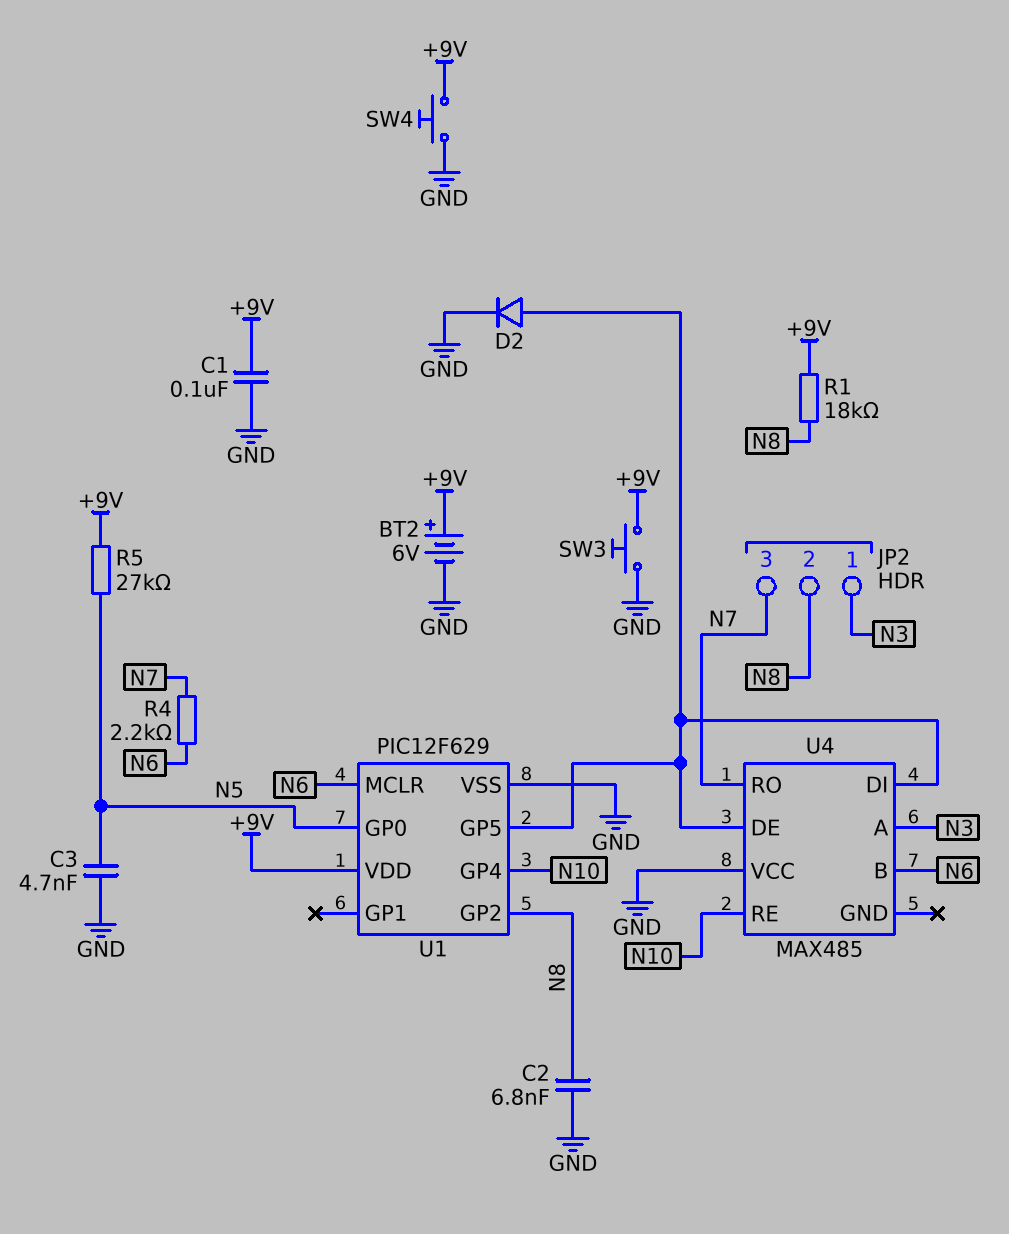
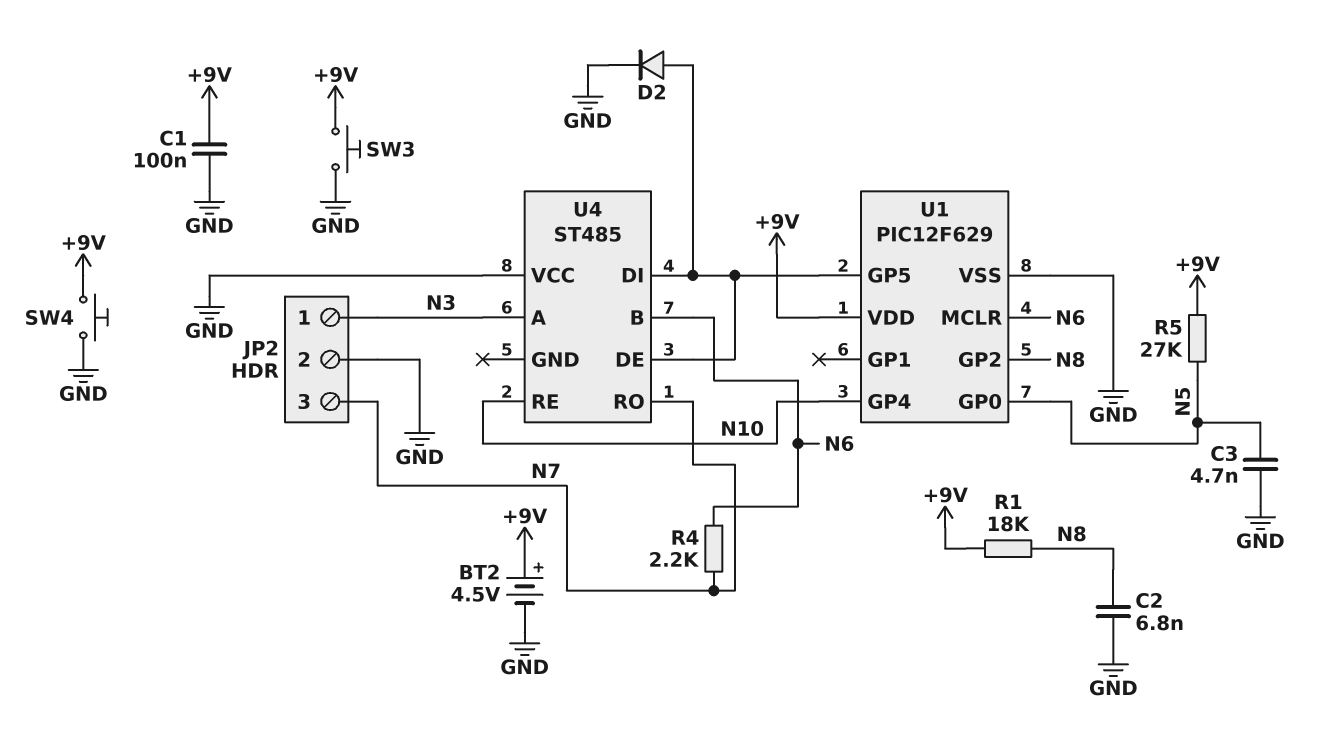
BT2: 6V (plus +9V, minus GND) -> 4.5V (plus +9V, minus GND)
JP2 pin 2: N8 -> GND
U4: MAX485 -> ST485

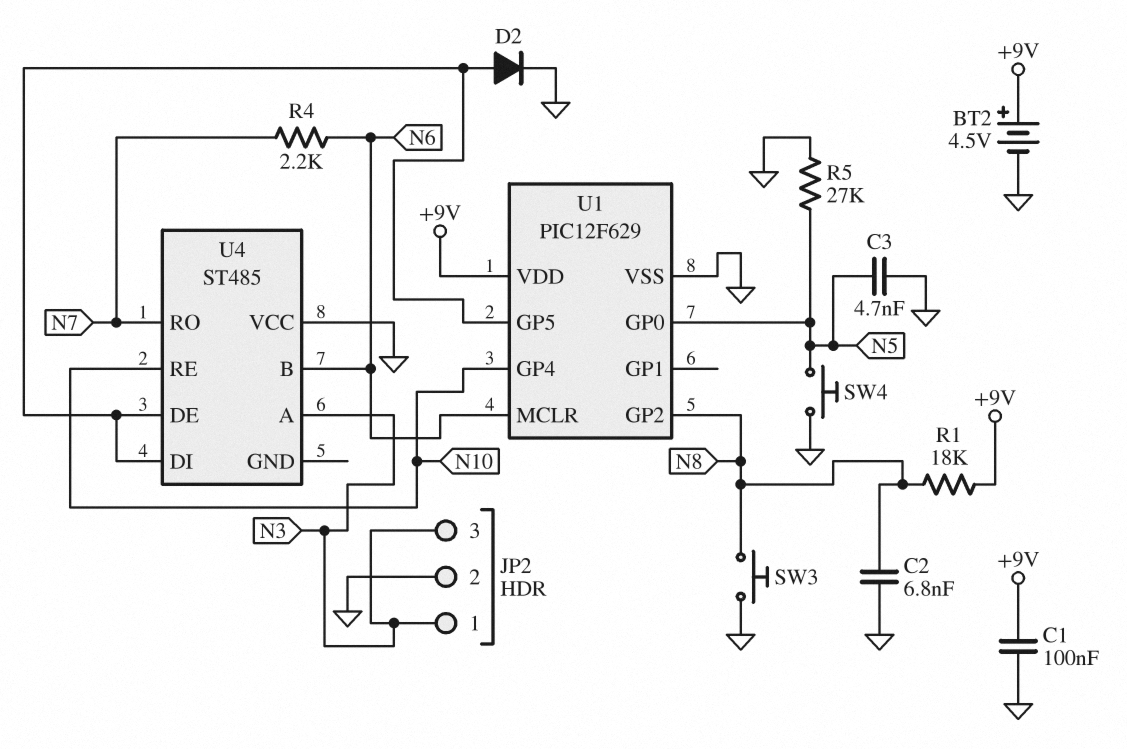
JP2 pin 3: N7 -> N3
R5: 27k (+9V, N5) -> 27k (GND, N5)
SW3: button (+9V, GND) -> button (GND, N8)
SW4: button (+9V, GND) -> button (GND, N5)

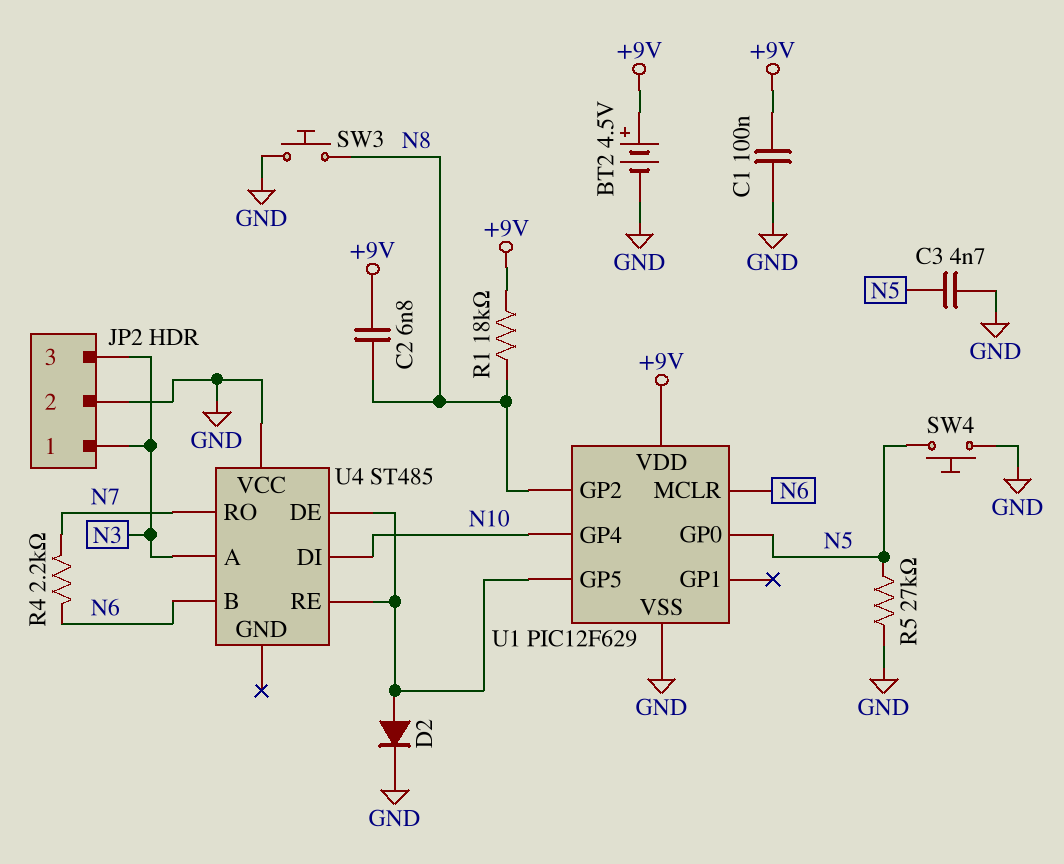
C2: 6.8nF (GND, N8) -> 6.8nF (+9V, N8)
U4 pin DI: U1/GP5 -> N10
U4 pin RE: N10 -> U1/GP5

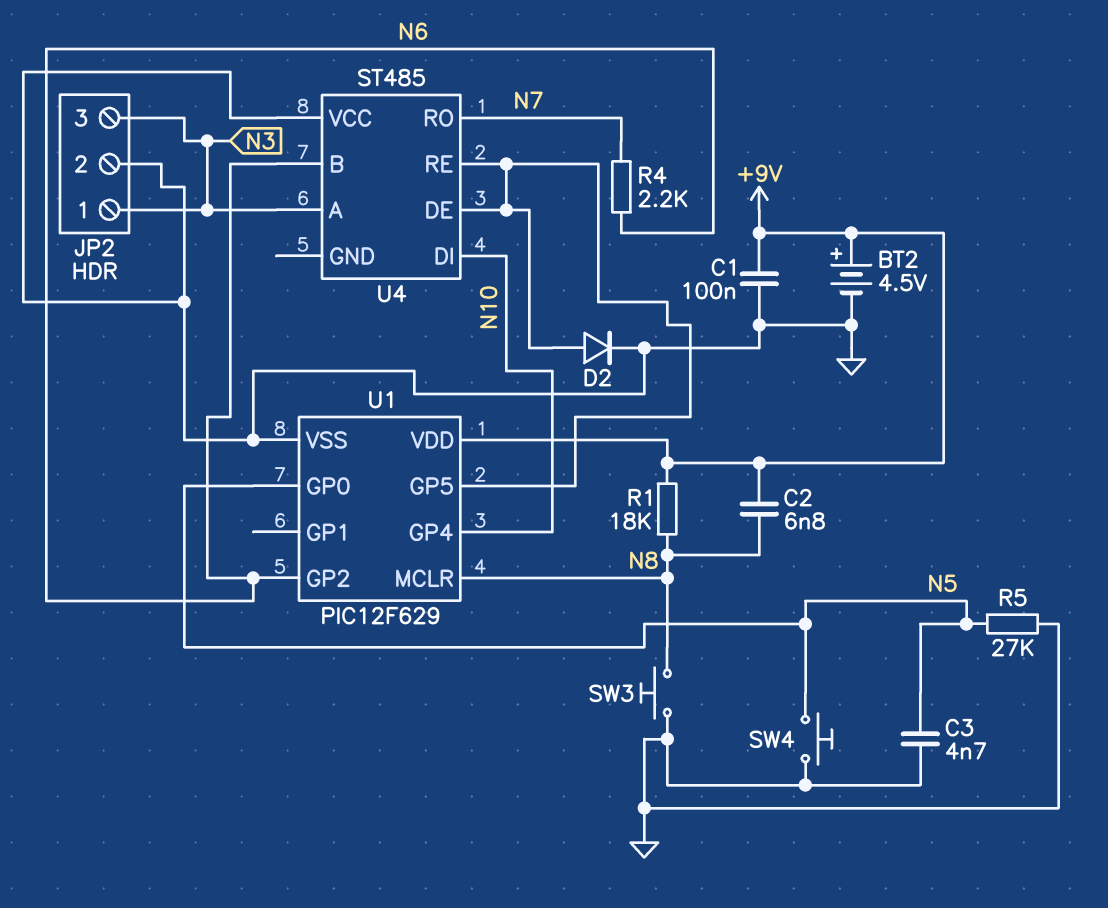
U1 pin GP2: N8 -> N6
U1 pin MCLR: N6 -> N8

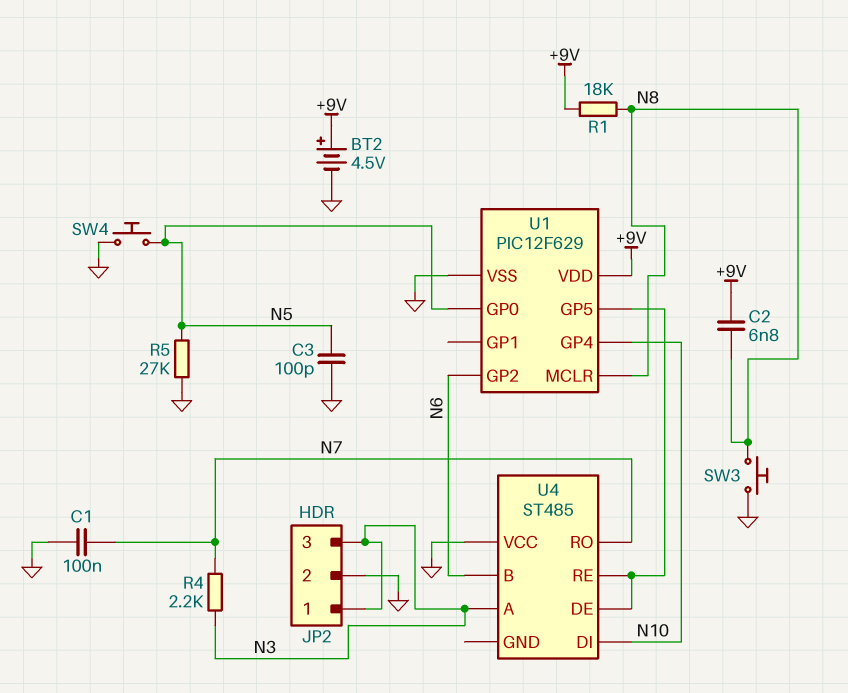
C1: 100nF (+9V, GND) -> 100nF (GND, N7)
C3: 4.7nF (GND, N5) -> 100pF (GND, N5)
D2: diode (A U1/GP5, K GND) -> none
R4: 2.2k (N6, N7) -> 2.2k (N3, N7)

